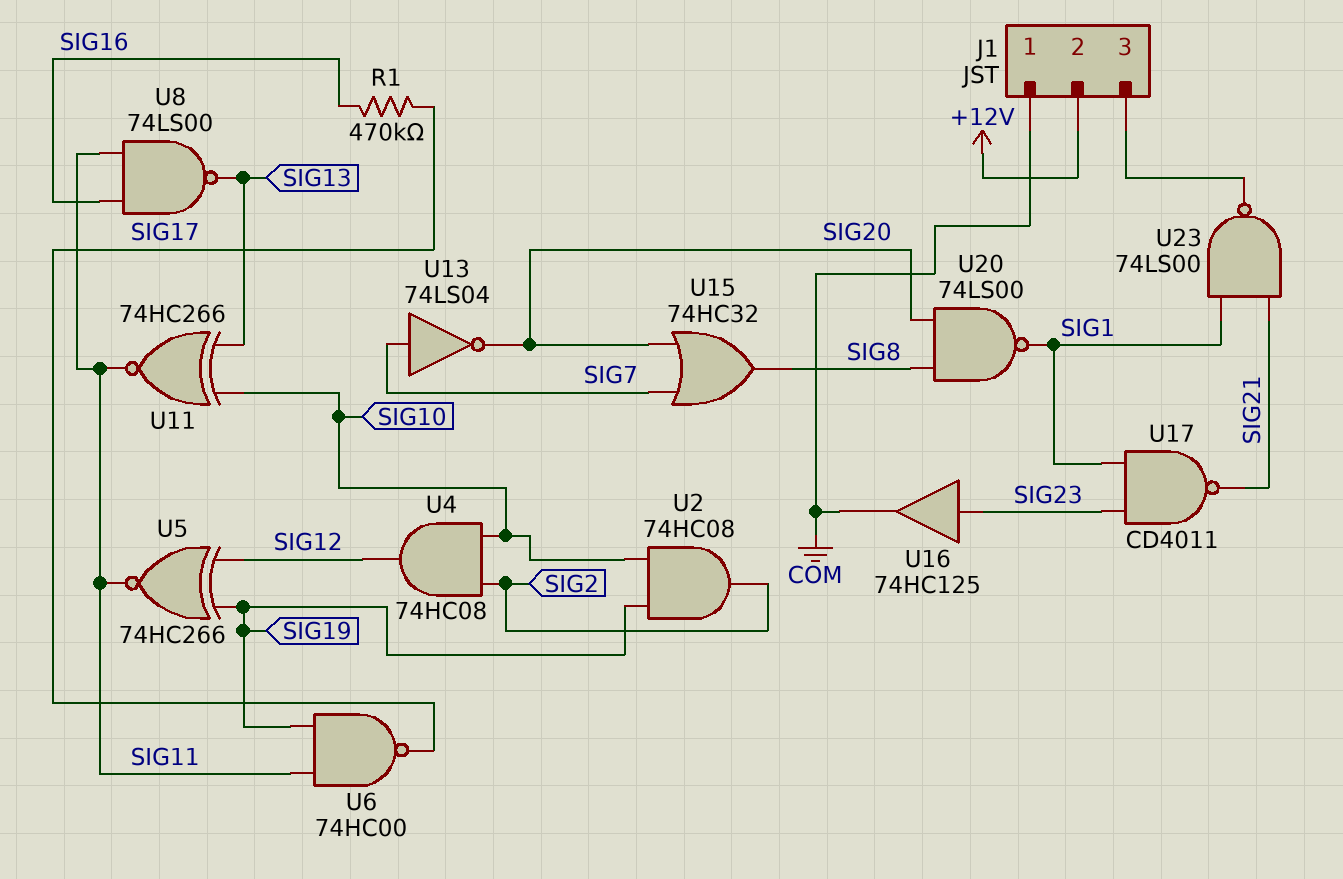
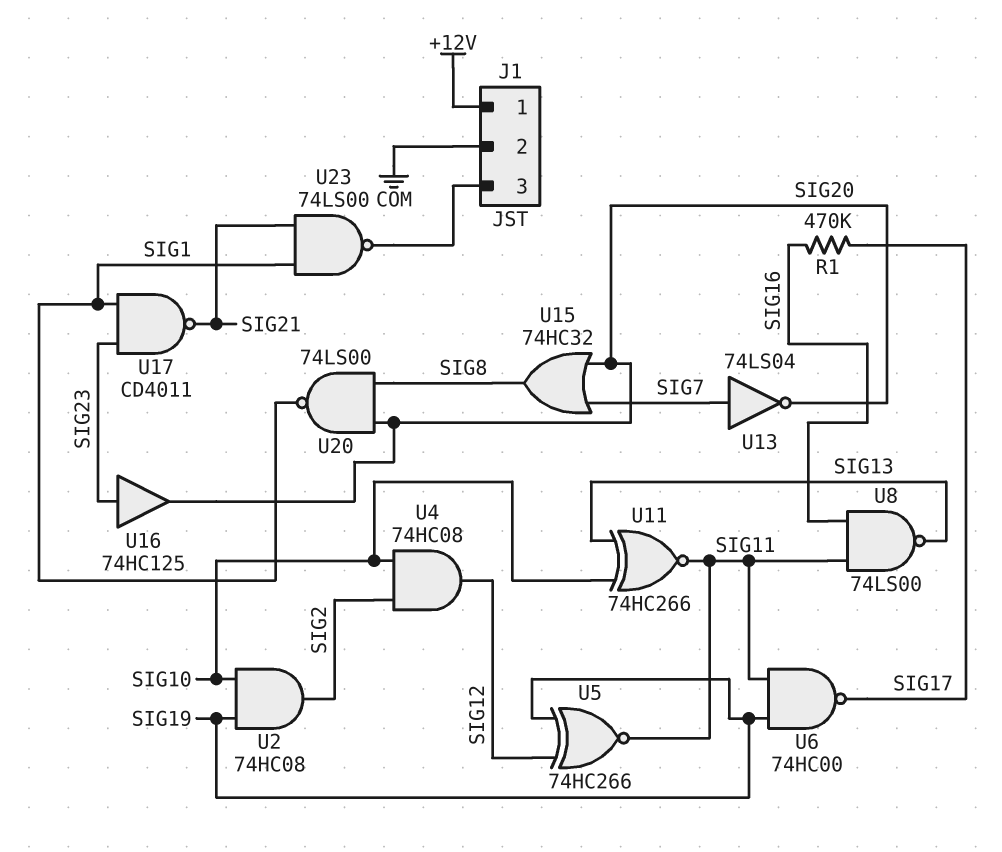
J1 pin 1: COM -> +12V
J1 pin 2: +12V -> COM
U16: buffer 74HC125 (in SIG23, out COM) -> buffer 74HC125 (in SIG23, out SIG20)

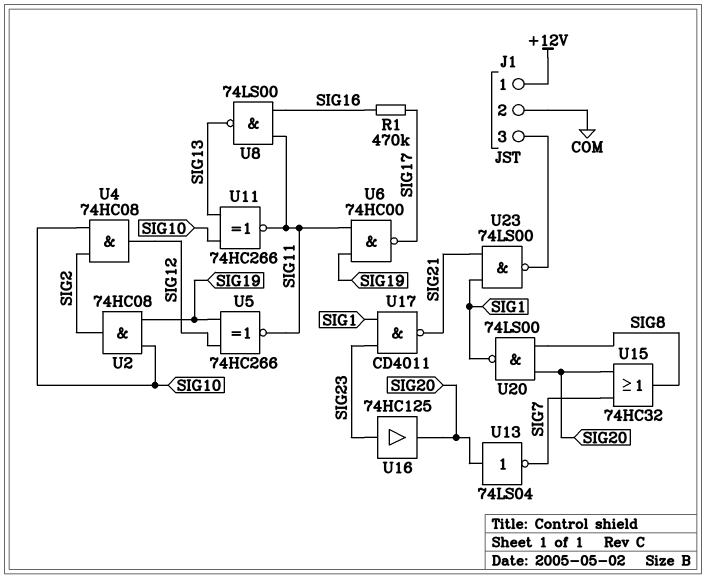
U13: NOT 74LS04 (in SIG7, out SIG20) -> NOT 74LS04 (in SIG20, out SIG7)

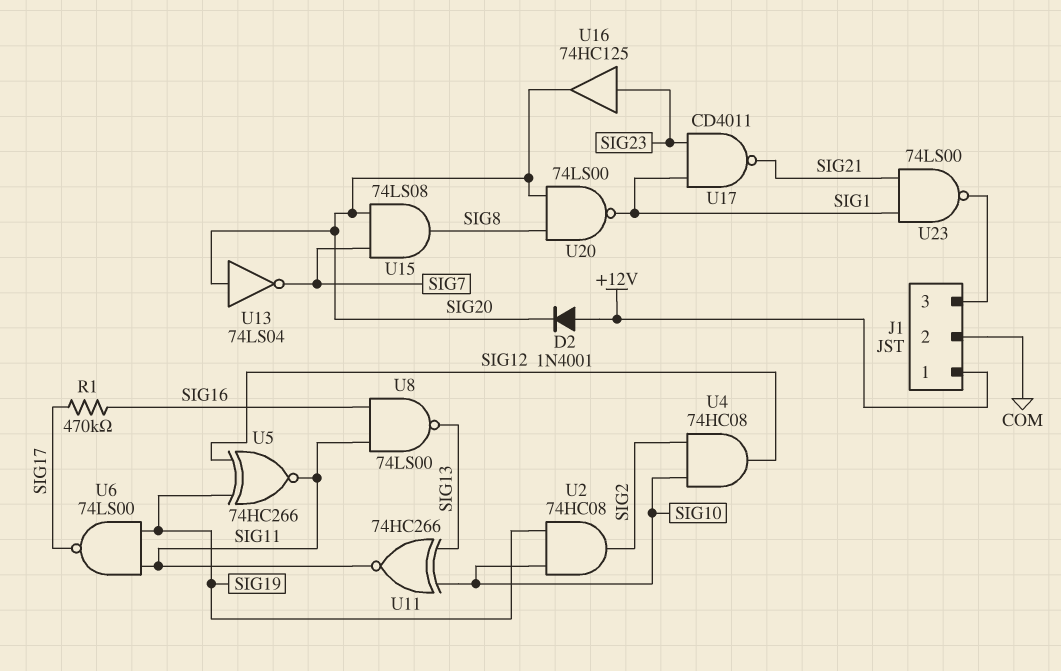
D2: none -> diode 1N4001 (A +12V, K SIG20)
U6: NAND 74HC00 (in SIG11, in SIG19, out SIG17) -> NAND 74LS00 (in SIG11, in SIG19, out SIG17)
U15: OR 74HC32 (in SIG7, in SIG20, out SIG8) -> AND 74LS08 (in SIG7, in SIG20, out SIG8)

